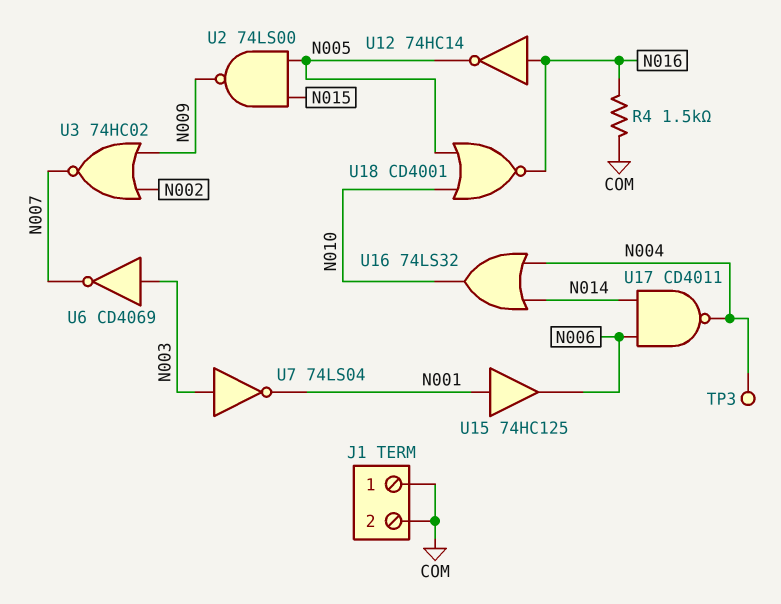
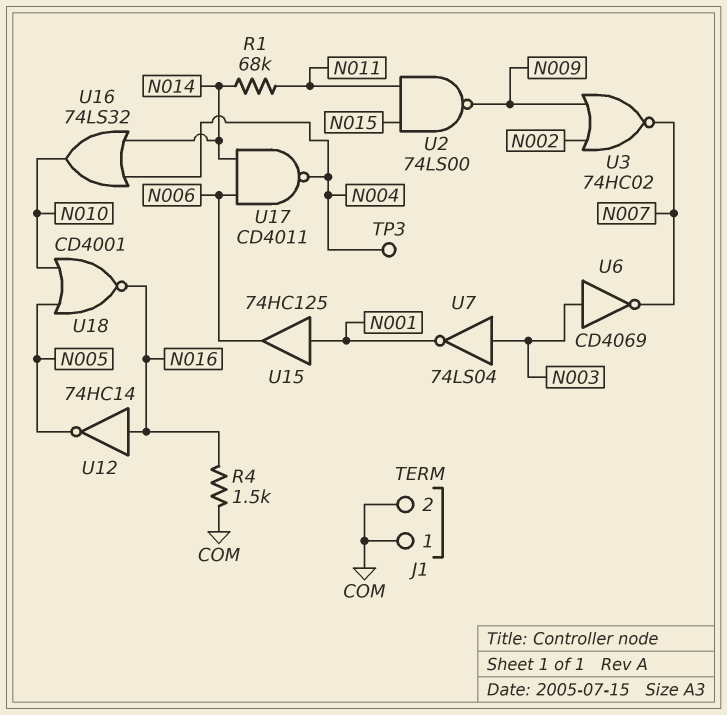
R1: none -> 68k (N011, N014)
U2: NAND 74LS00 (in N005, in N015, out N009) -> NAND 74LS00 (in N011, in N015, out N009)

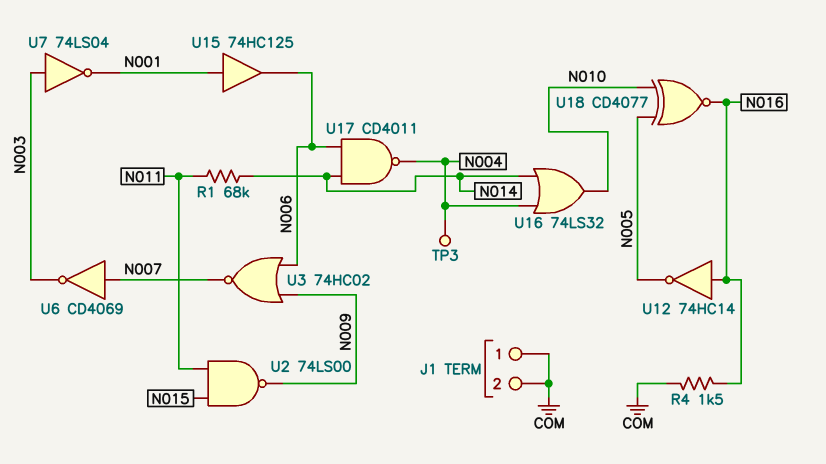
U3: NOR 74HC02 (in N002, in N009, out N007) -> NOR 74HC02 (in N006, in N009, out N007)
U6: NOT CD4069 (in N003, out N007) -> NOT CD4069 (in N007, out N003)
U18: NOR CD4001 (in N005, in N010, out N016) -> XNOR CD4077 (in N005, in N010, out N016)

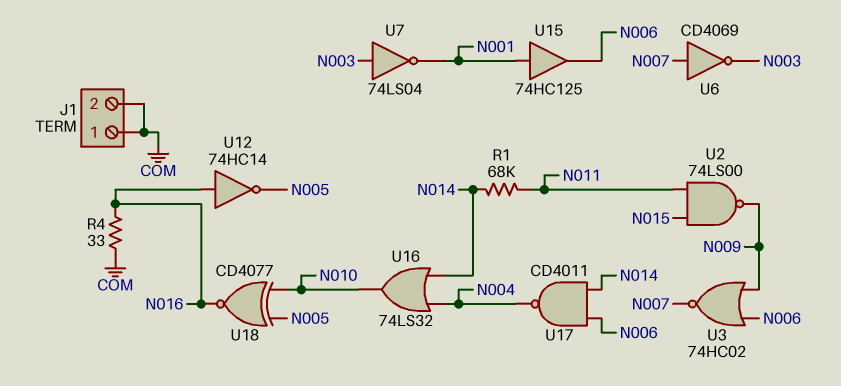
R4: 1.5k (COM, N016) -> 33 (COM, N016)
TP3: test point (N004) -> none

